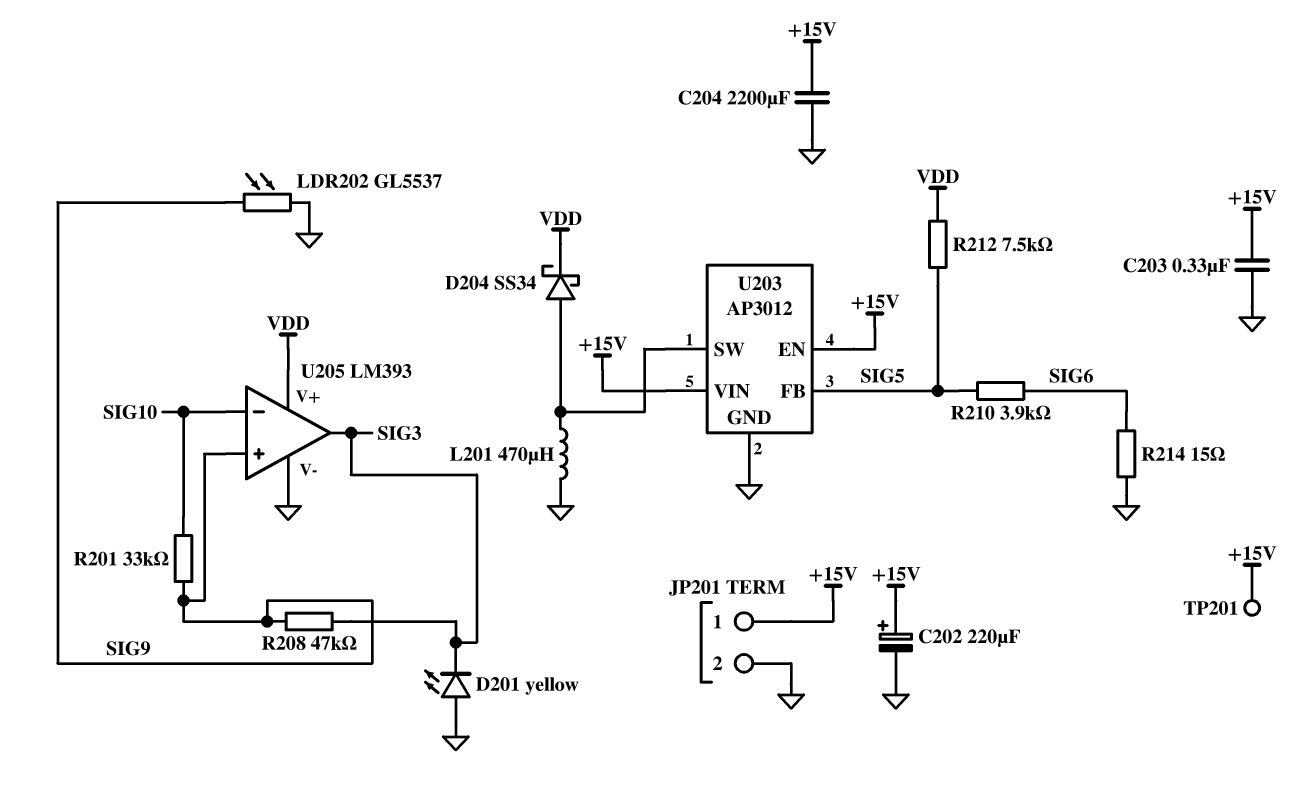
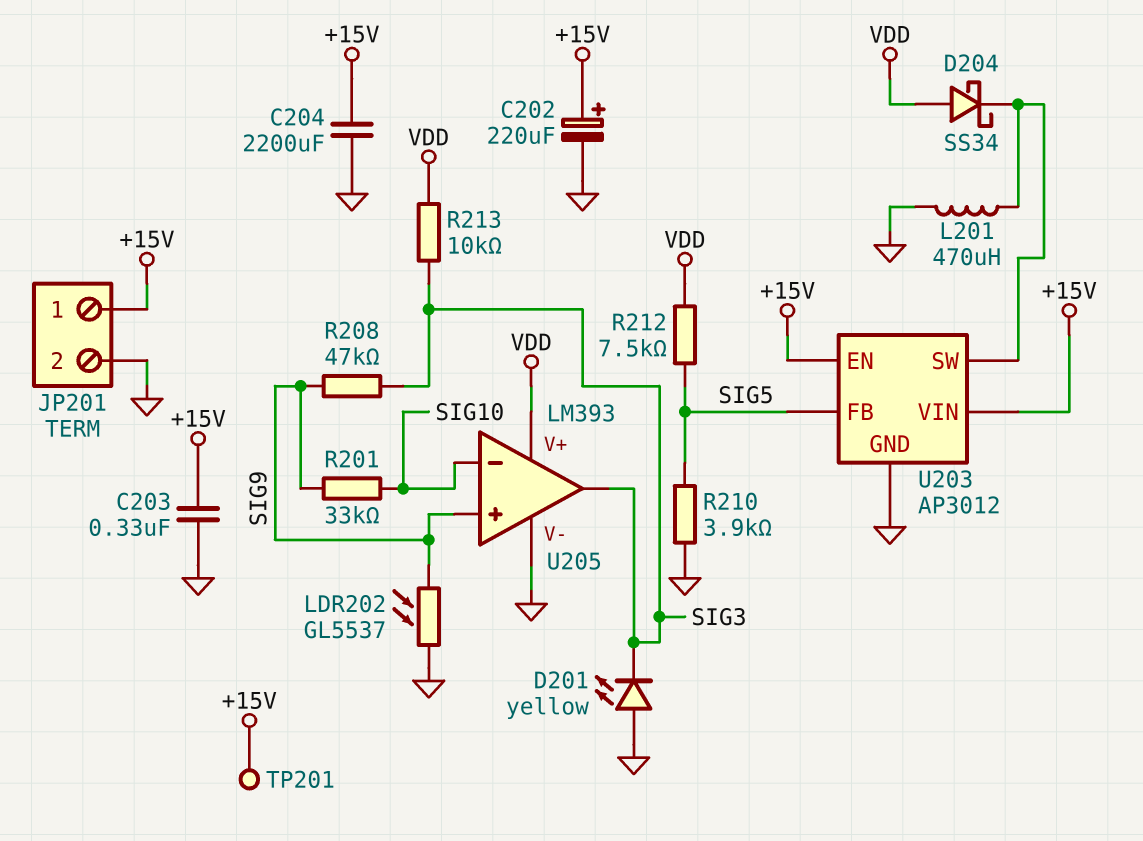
D204: schottky SS34 (A U203/SW, K VDD) -> schottky SS34 (A VDD, K U203/SW)
R210: 3.9k (SIG5, SIG6) -> 3.9k (GND, SIG5)
R213: none -> 10k (SIG3, VDD)
R214: 15 (GND, SIG6) -> none

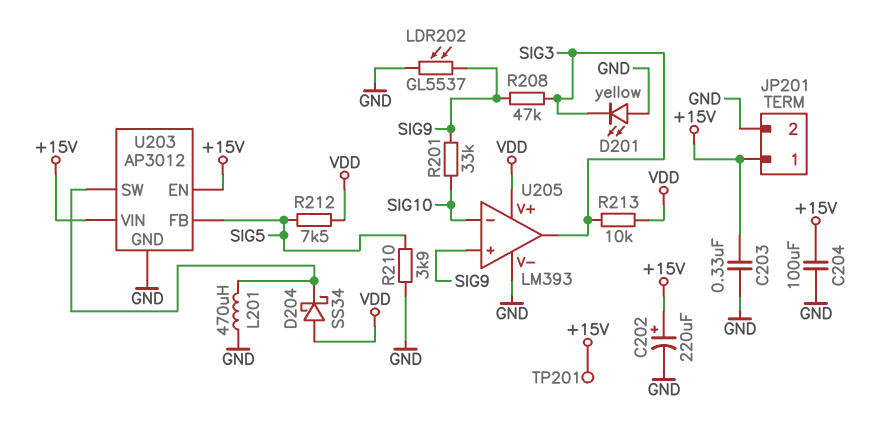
C204: 2200uF (+15V, GND) -> 100uF (+15V, GND)

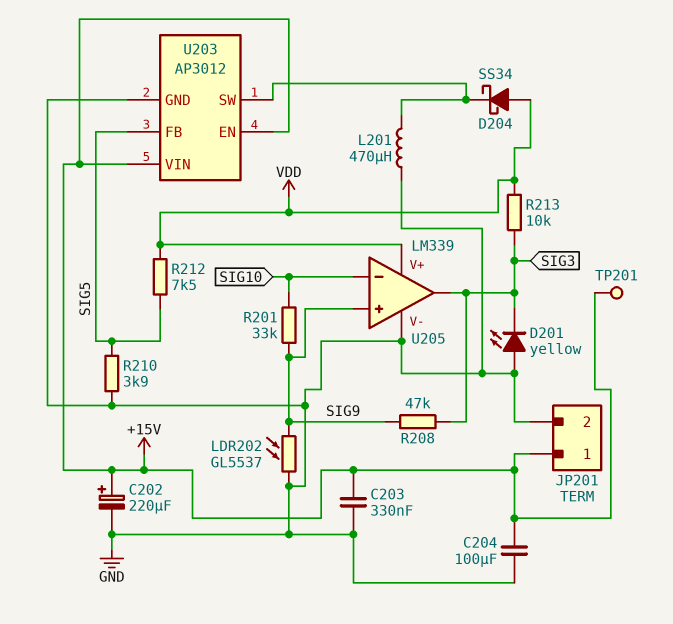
U205: LM393 -> LM339

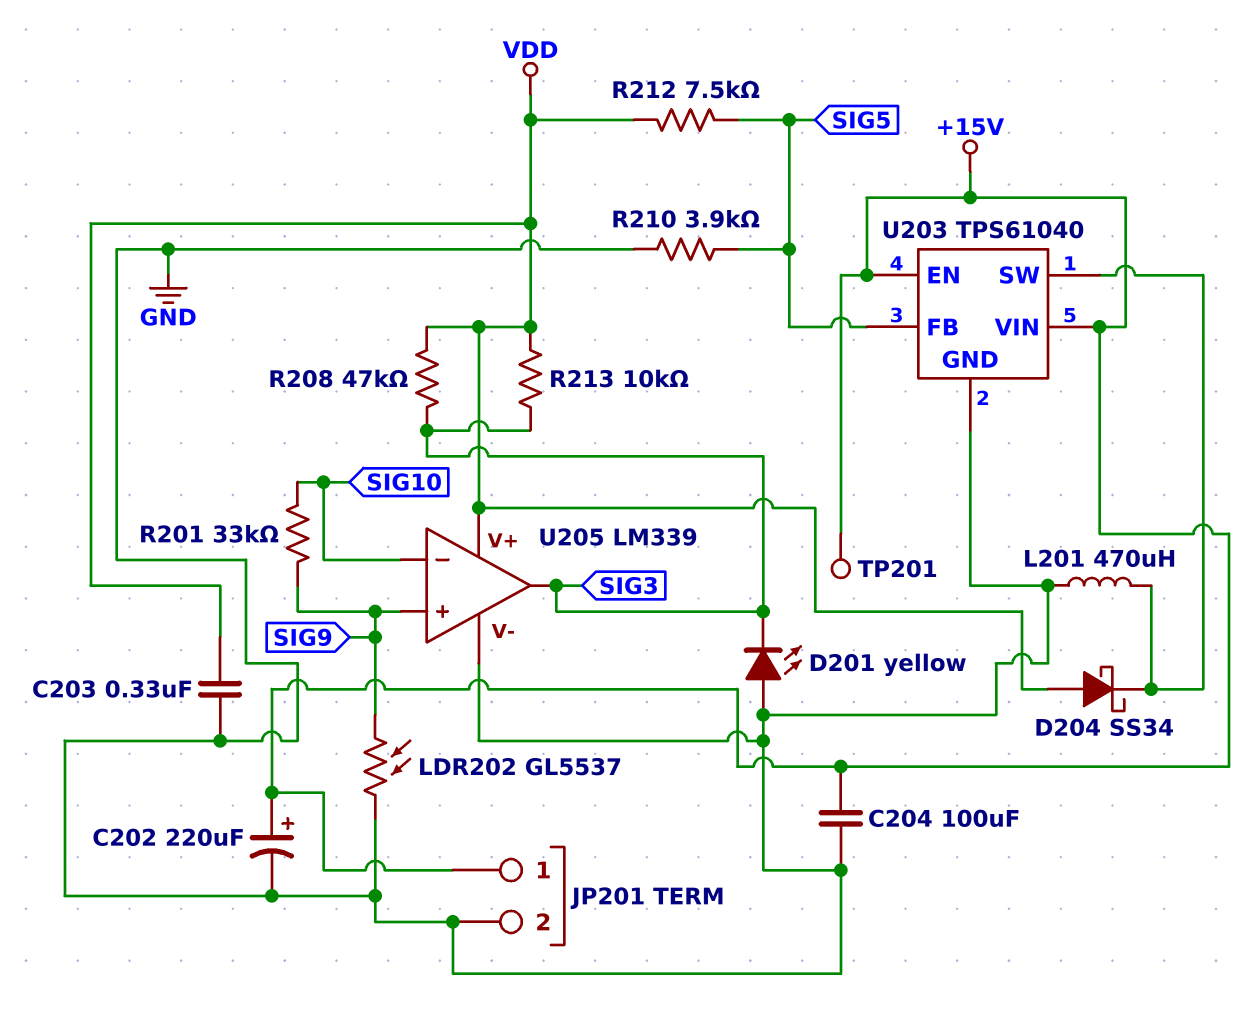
C203: 330nF (+15V, GND) -> 330nF (GND, VDD)
R208: 47k (SIG3, SIG9) -> 47k (SIG3, VDD)
U203: AP3012 -> TPS61040

